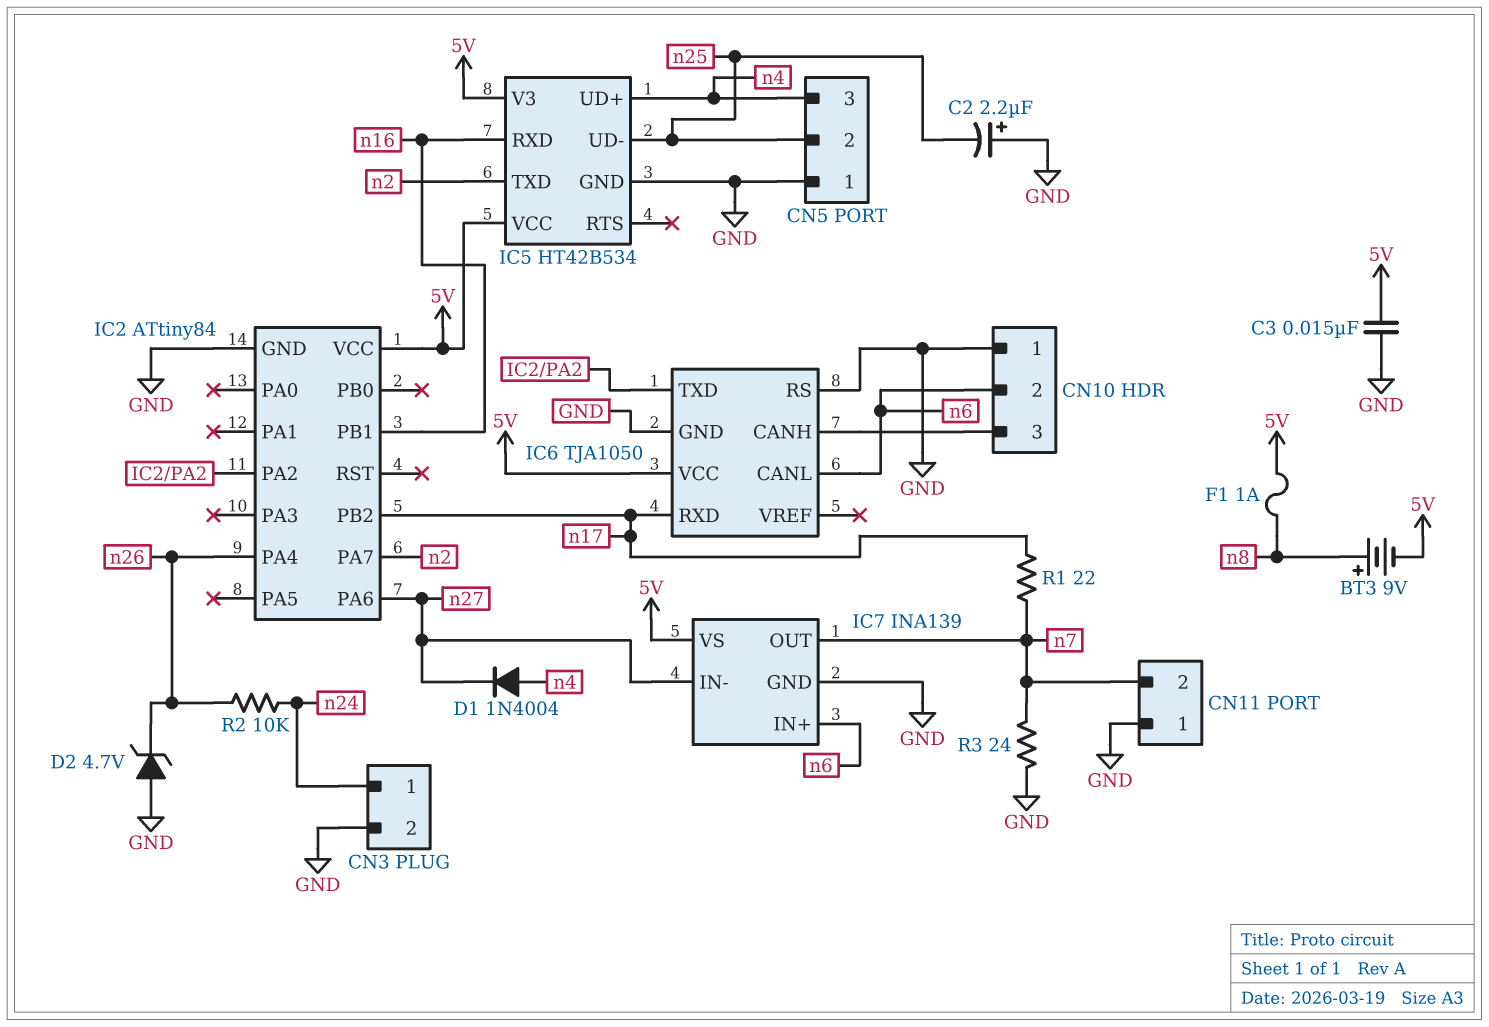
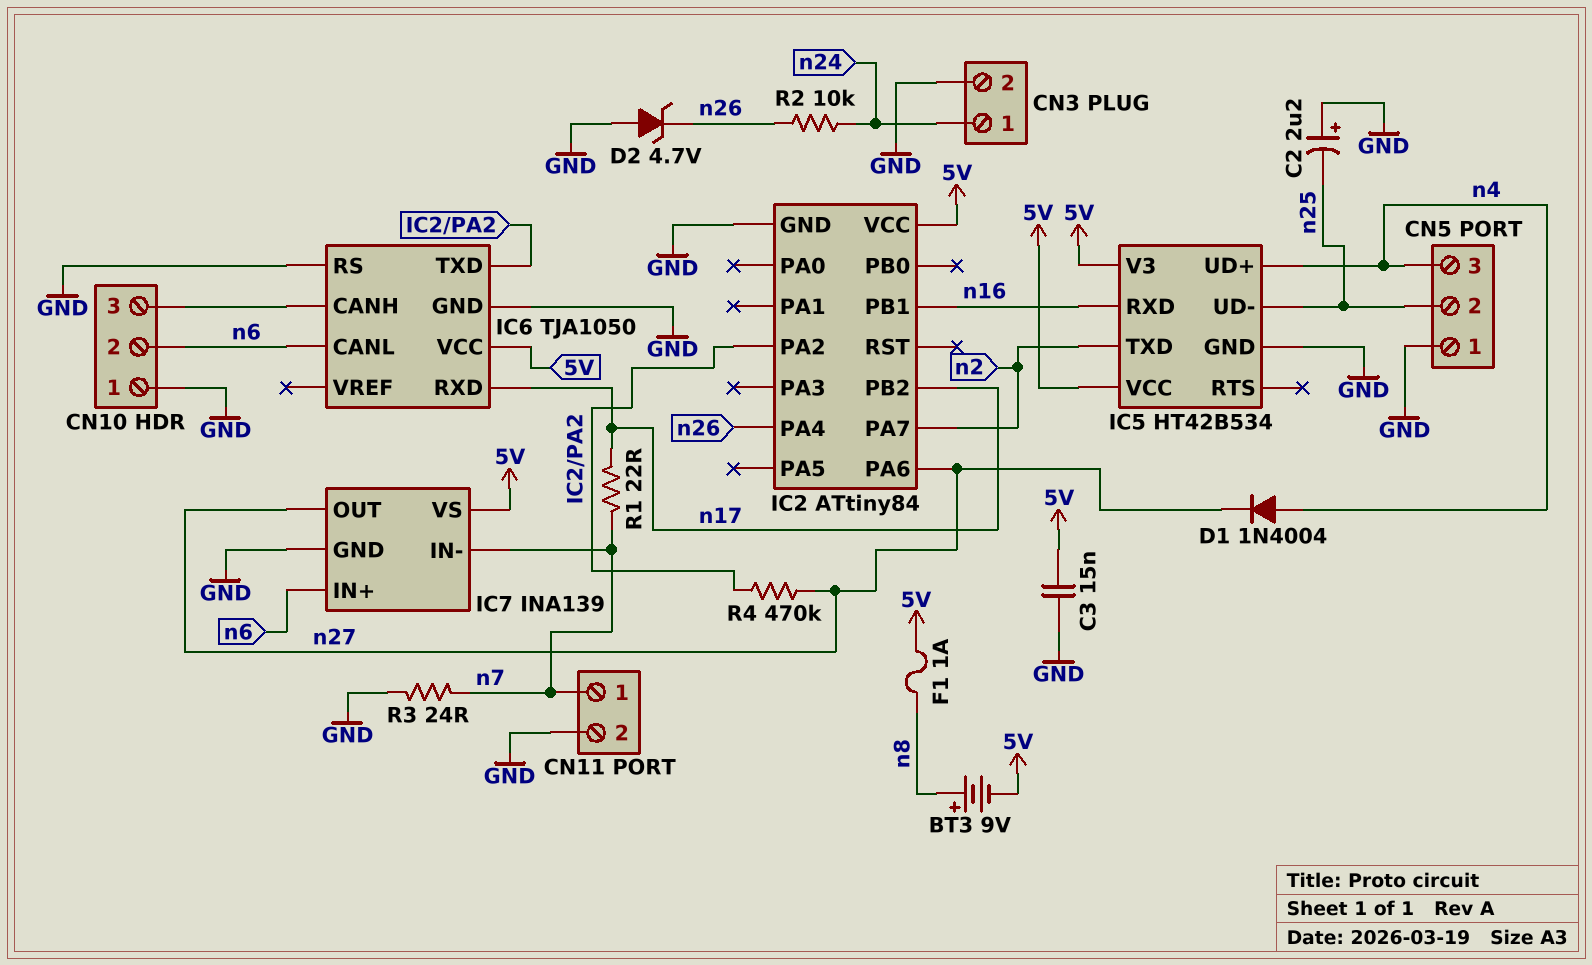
CN11 pin 1: GND -> n7
CN11 pin 2: n7 -> GND
IC7 pin IN-: n27 -> n7
IC7 pin OUT: n7 -> n27
R4: none -> 470k (IC2/PA2, n27)

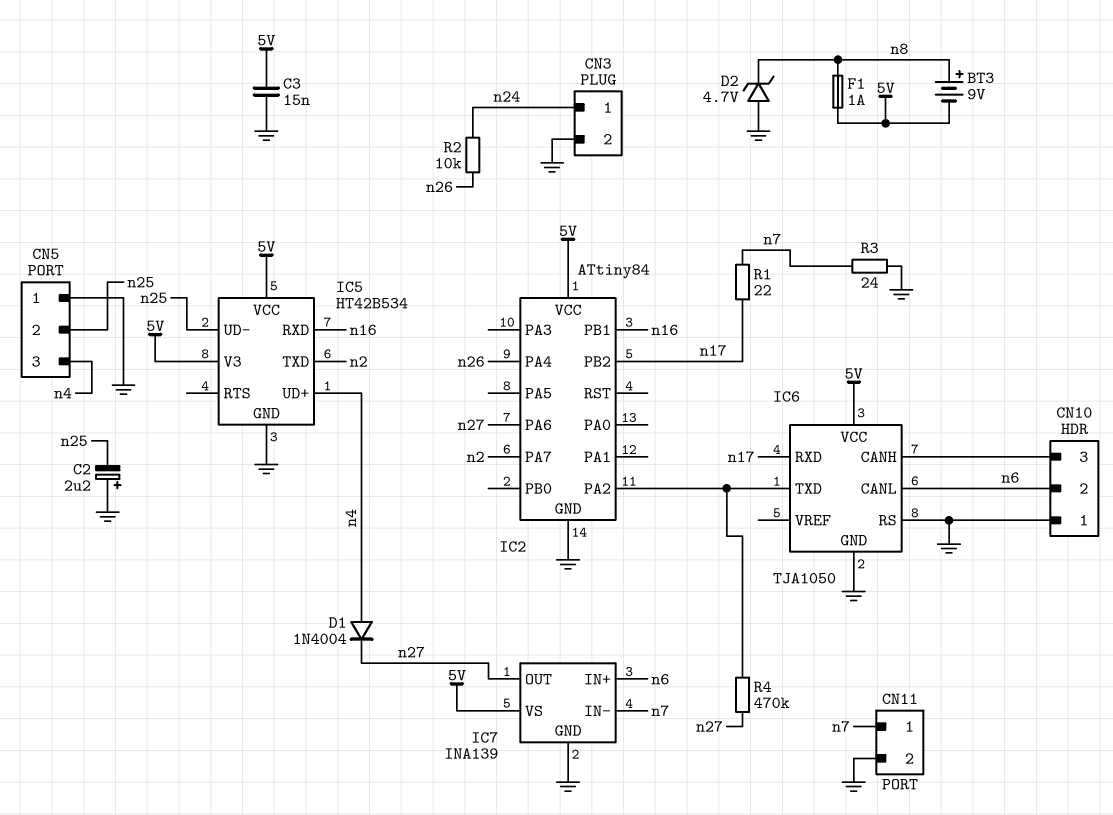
D2: zener 4.7V (A GND, K n26) -> zener 4.7V (A GND, K n8)

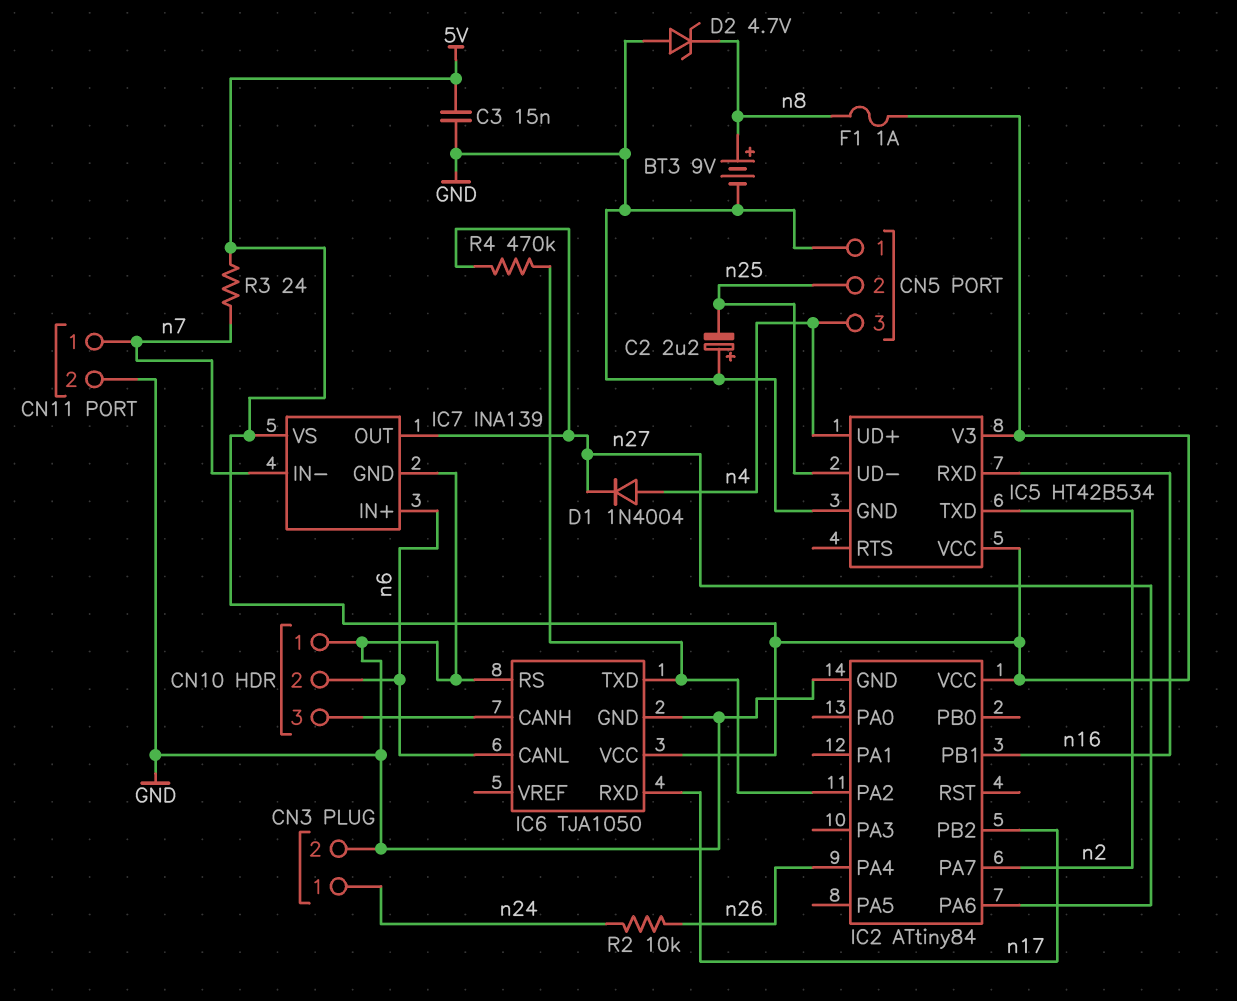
BT3: 9V (plus n8, minus 5V) -> 9V (plus n8, minus GND)
R1: 22 (n7, n17) -> none
R3: 24 (GND, n7) -> 24 (5V, n7)

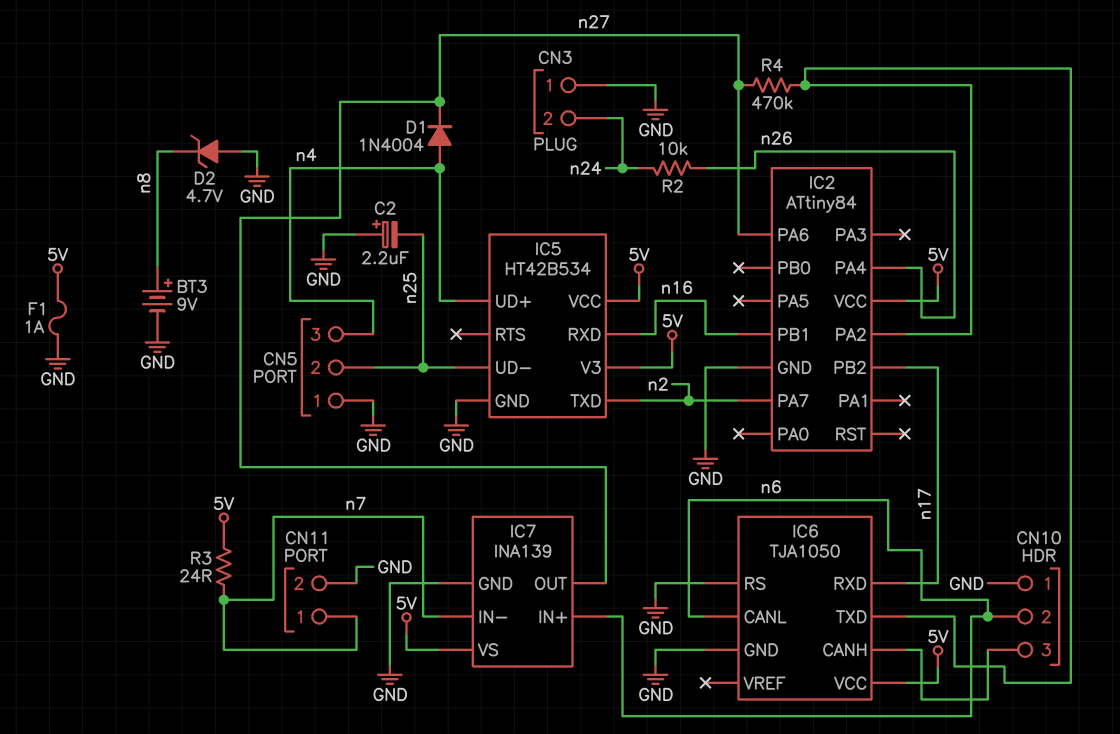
C3: 15nF (5V, GND) -> none
CN3 pin 1: n24 -> GND
CN3 pin 2: GND -> n24
F1: 1A (5V, n8) -> 1A (5V, GND)

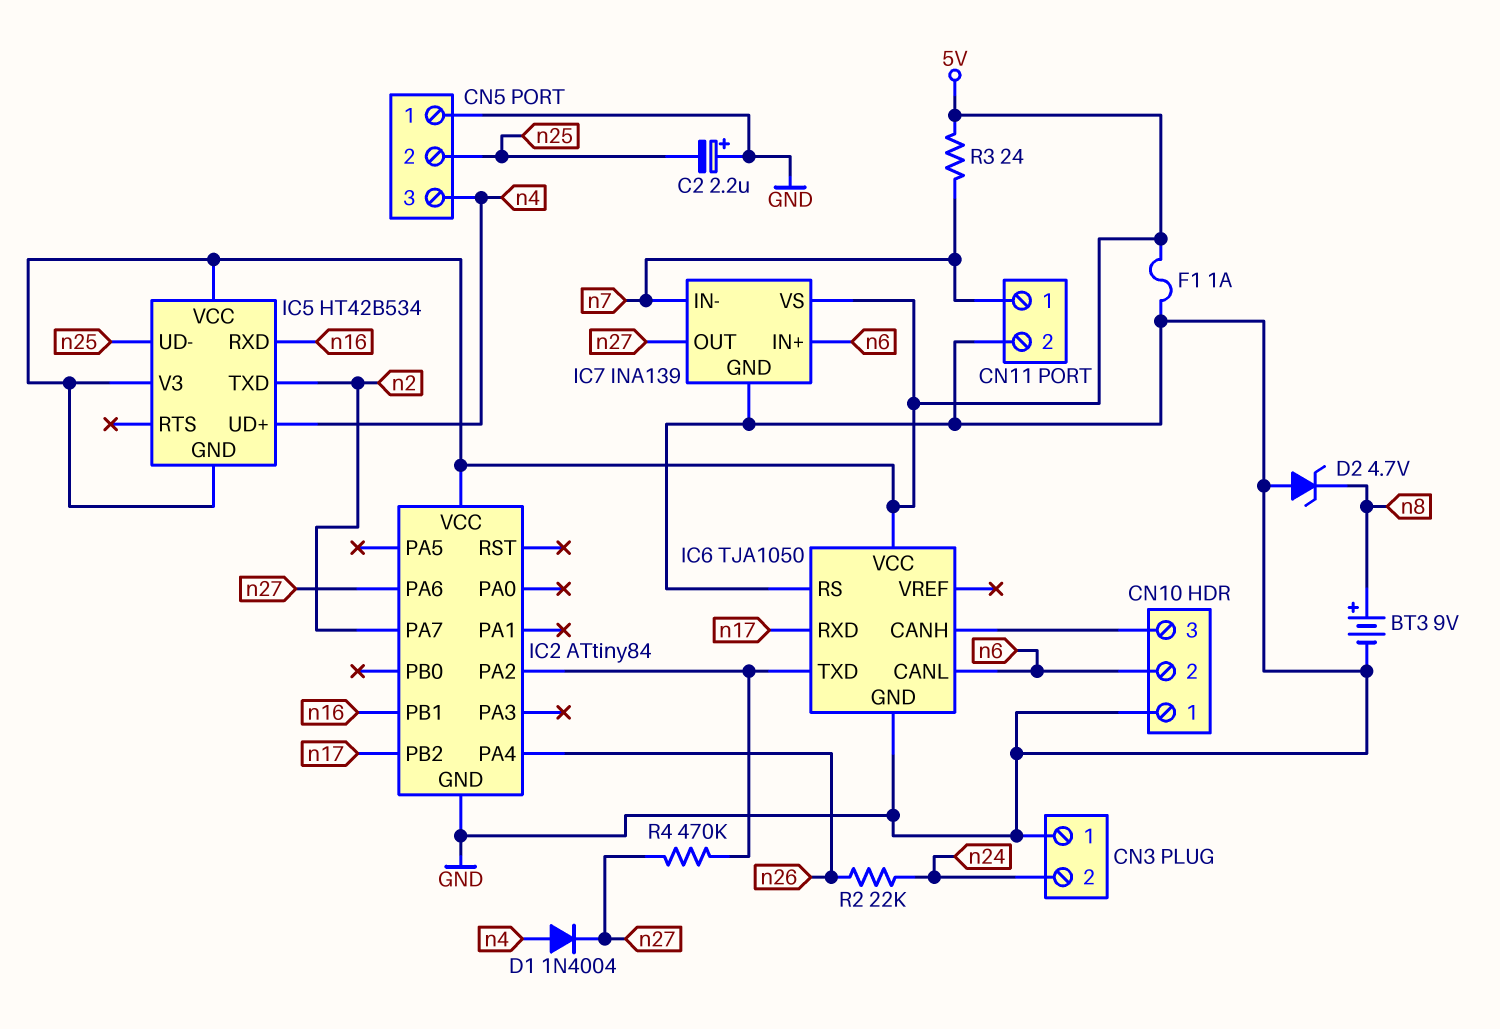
IC5 pin GND: GND -> 5V
R2: 10k (n24, n26) -> 22k (n24, n26)

